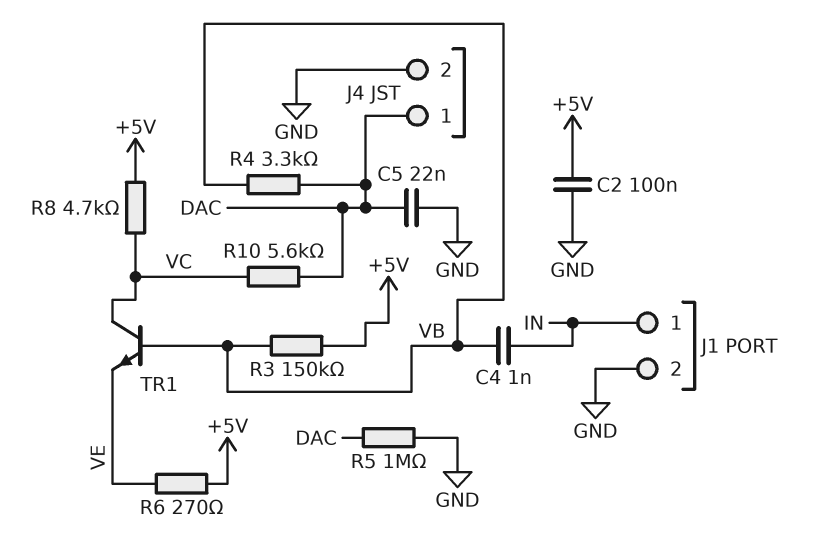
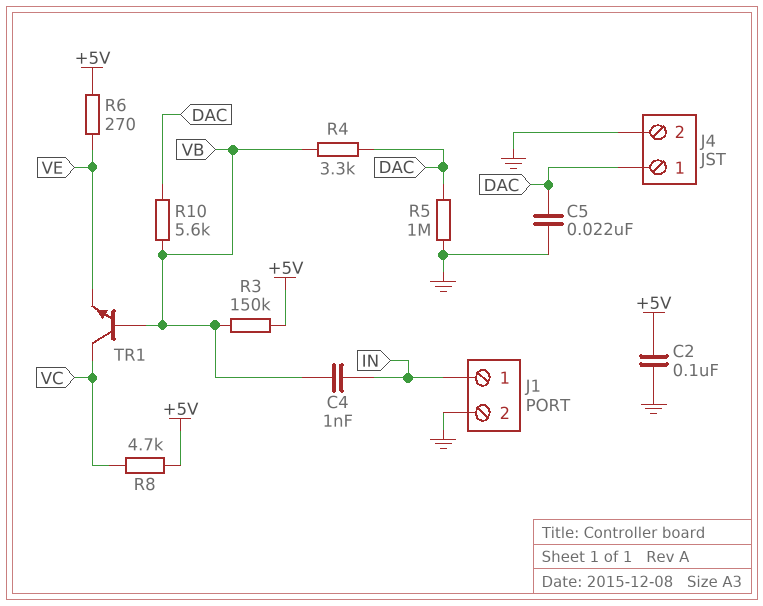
R10: 5.6k (DAC, VC) -> 5.6k (DAC, VB)

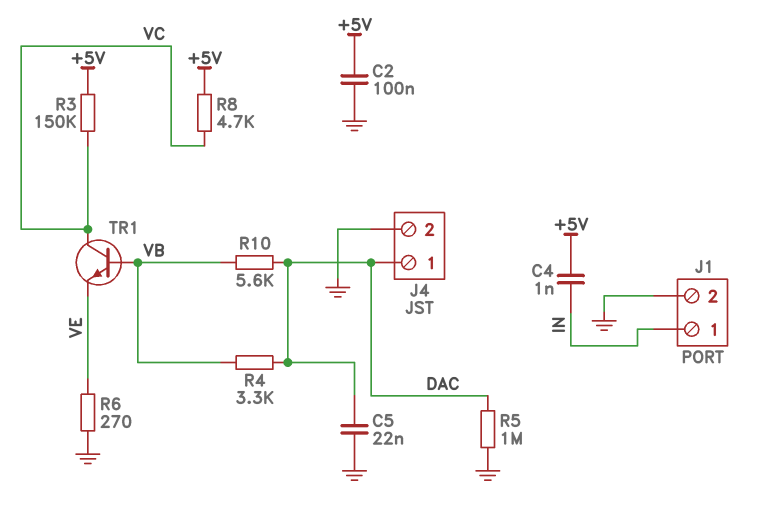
C4: 1nF (IN, VB) -> 1nF (+5V, IN)
R3: 150k (+5V, VB) -> 150k (+5V, VC)
R6: 270 (+5V, VE) -> 270 (GND, VE)

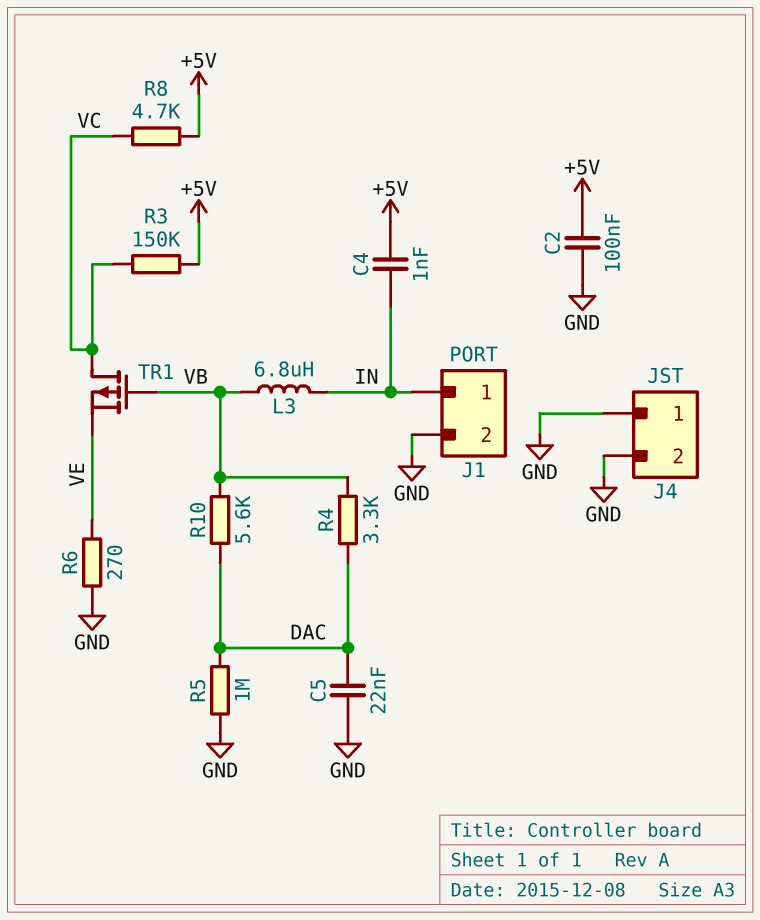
J4 pin 1: DAC -> GND
L3: none -> 6.8uH (IN, VB)
TR1: NPN (B VB, C VC, E VE) -> PMOS (G VB, D VC, S VE)

